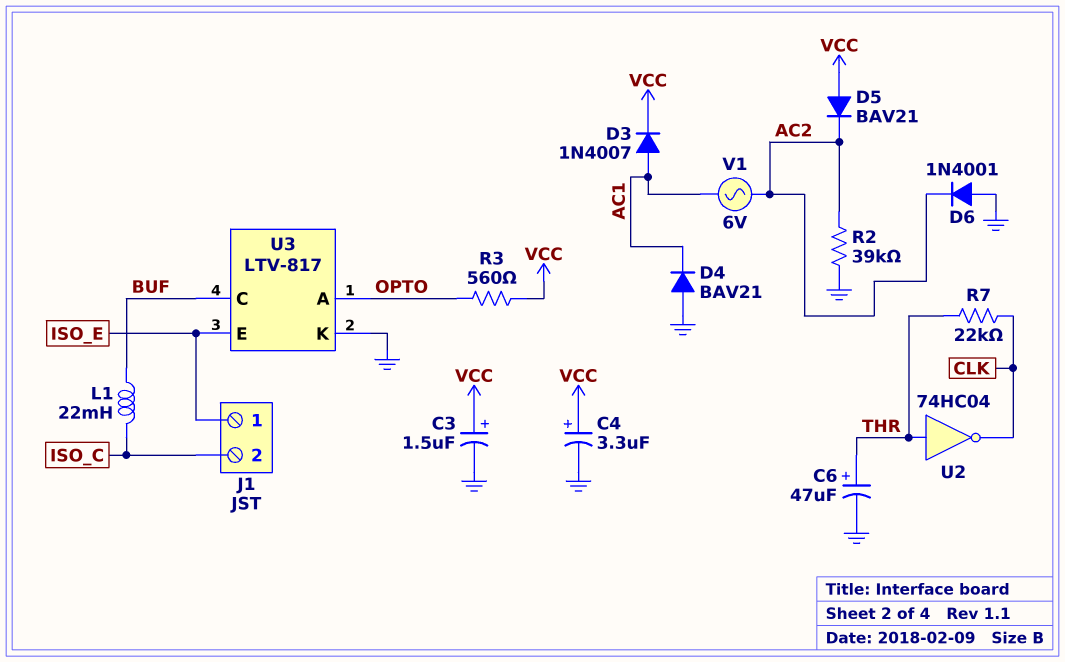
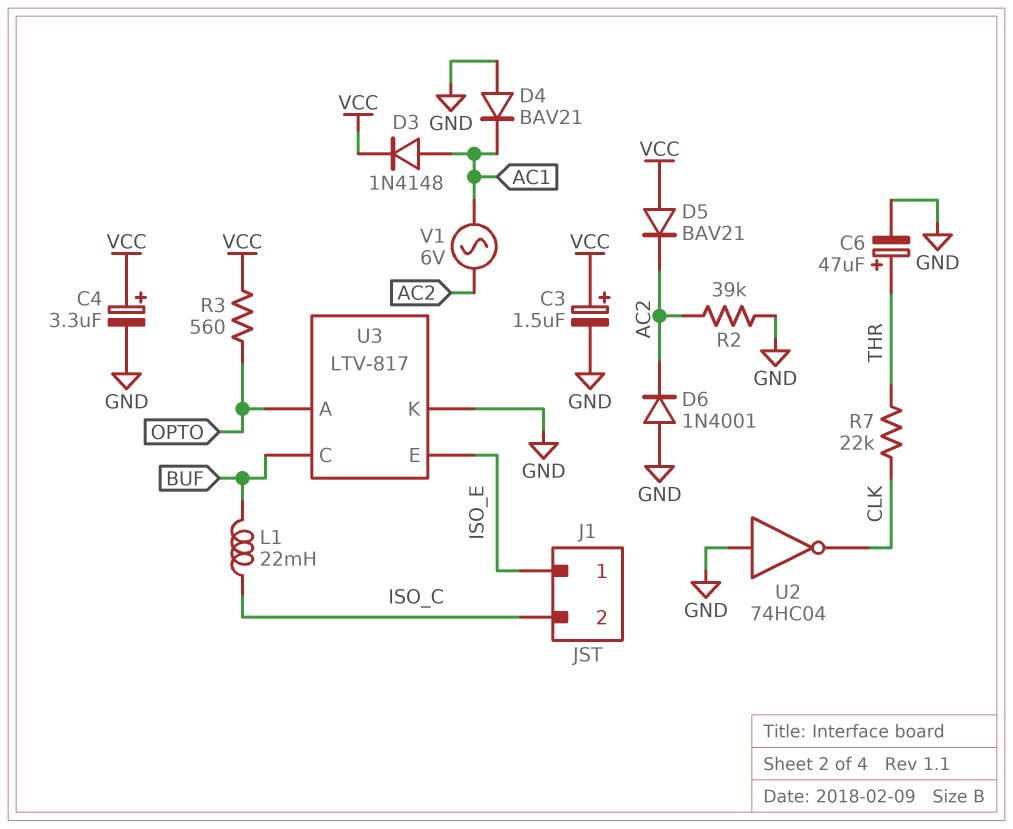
D3: diode 1N4007 (A AC1, K VCC) -> diode 1N4148 (A AC1, K VCC)
U2: NOT 74HC04 (in THR, out CLK) -> NOT 74HC04 (in GND, out CLK)

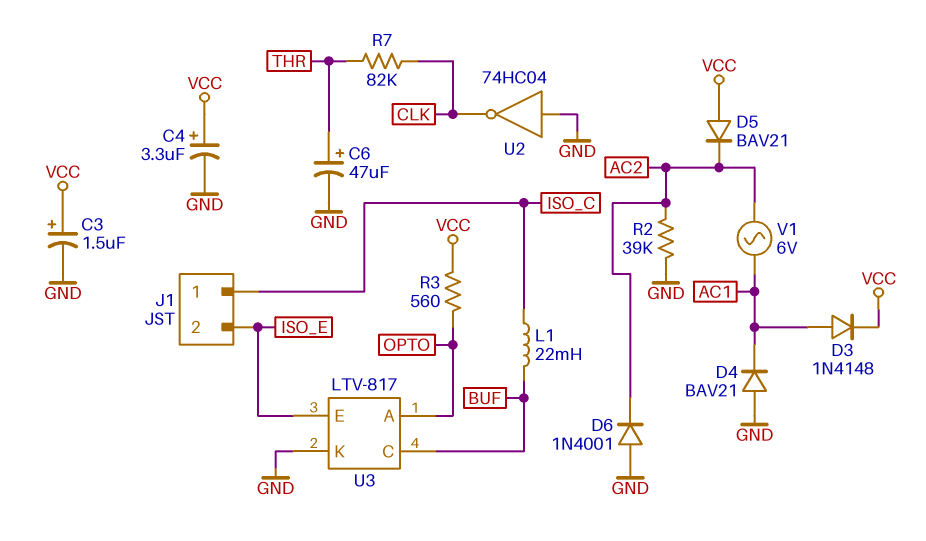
J1 pin 1: ISO_E -> ISO_C
J1 pin 2: ISO_C -> ISO_E
R7: 22k (CLK, THR) -> 82k (CLK, THR)

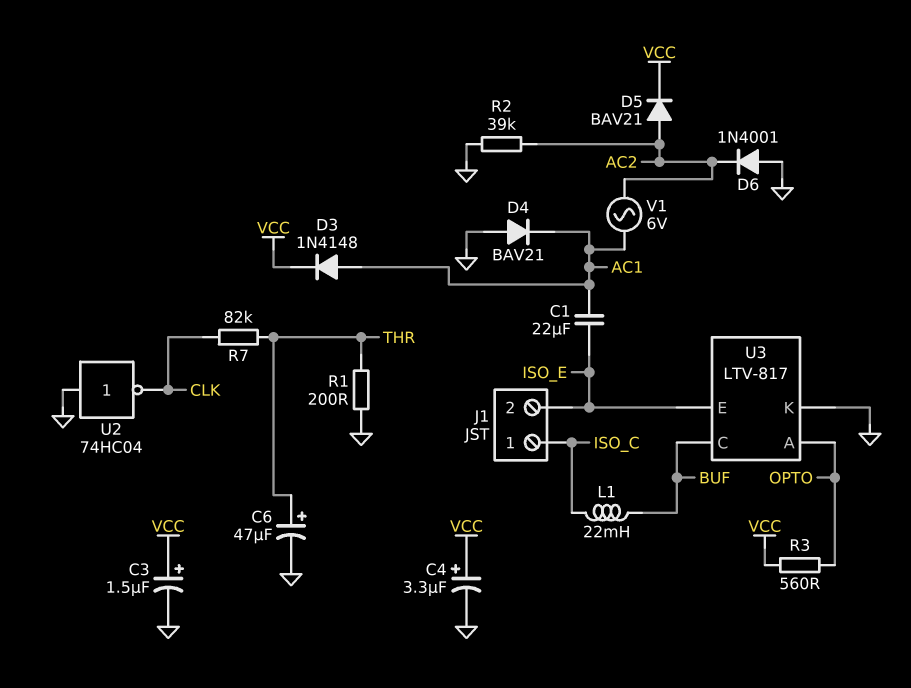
C1: none -> 22uF (AC1, ISO_E)
D5: diode BAV21 (A VCC, K AC2) -> diode BAV21 (A AC2, K VCC)
R1: none -> 200 (GND, THR)

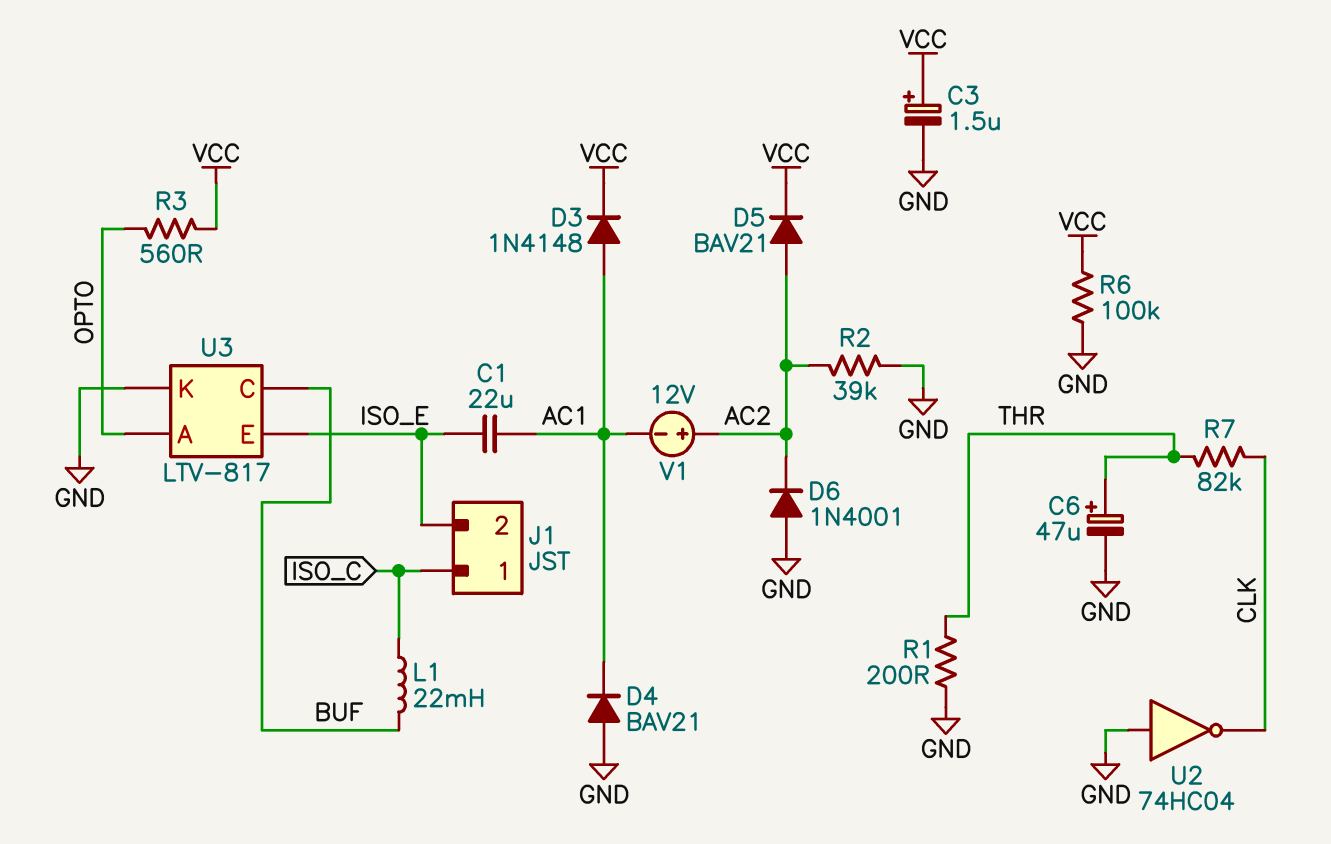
C4: 3.3uF (plus VCC, minus GND) -> none
R6: none -> 100k (GND, VCC)
V1: AC 6V (AC1, AC2) -> 12V (plus AC2, minus AC1)

